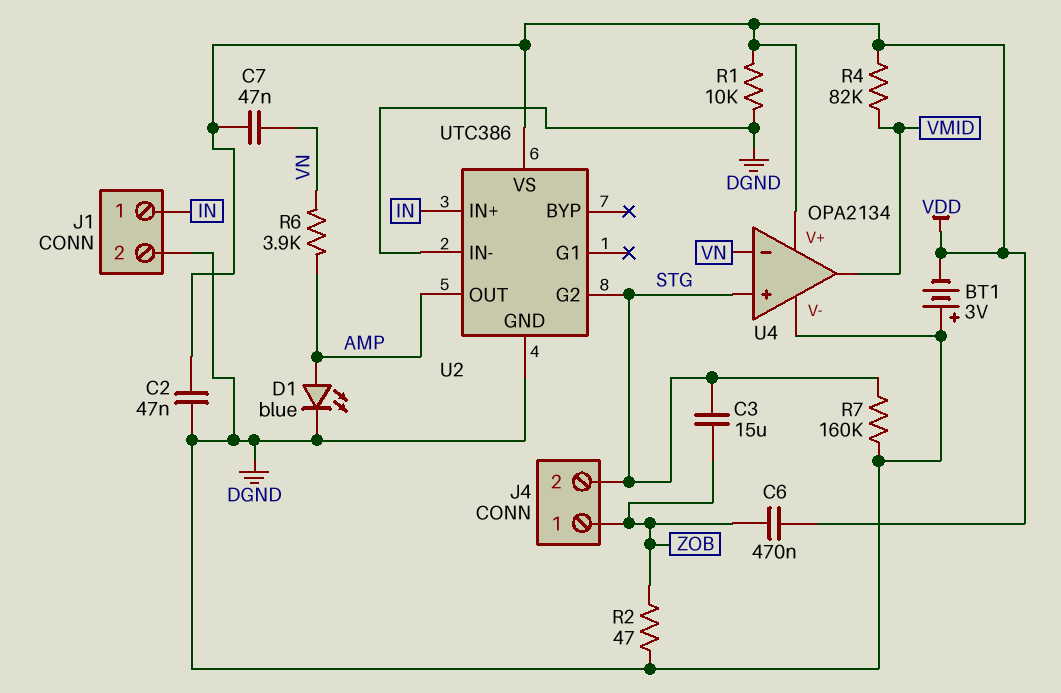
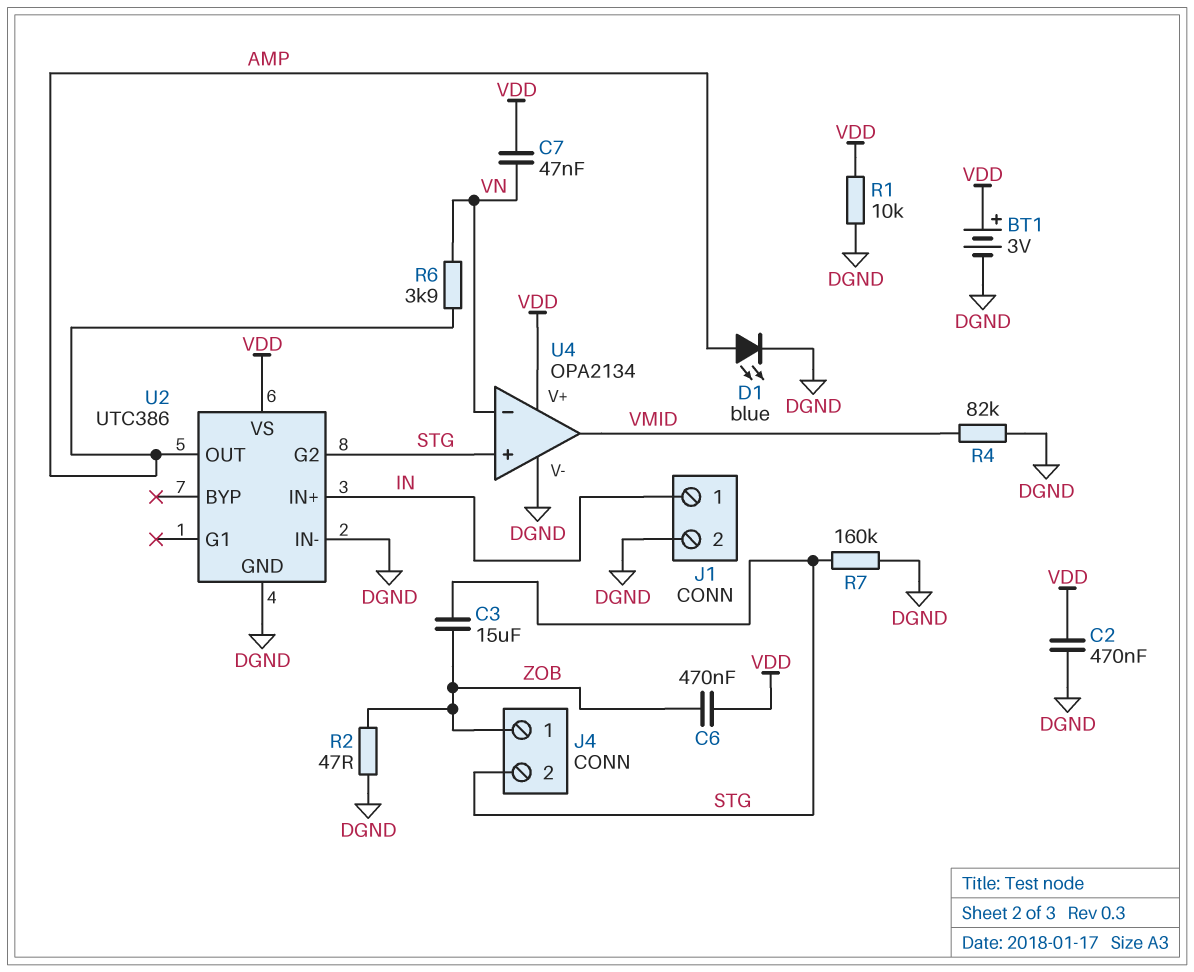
BT1: 3V (plus DGND, minus VDD) -> 3V (plus VDD, minus DGND)
C2: 47nF (DGND, VDD) -> 470nF (DGND, VDD)
R4: 82k (VDD, VMID) -> 82k (DGND, VMID)

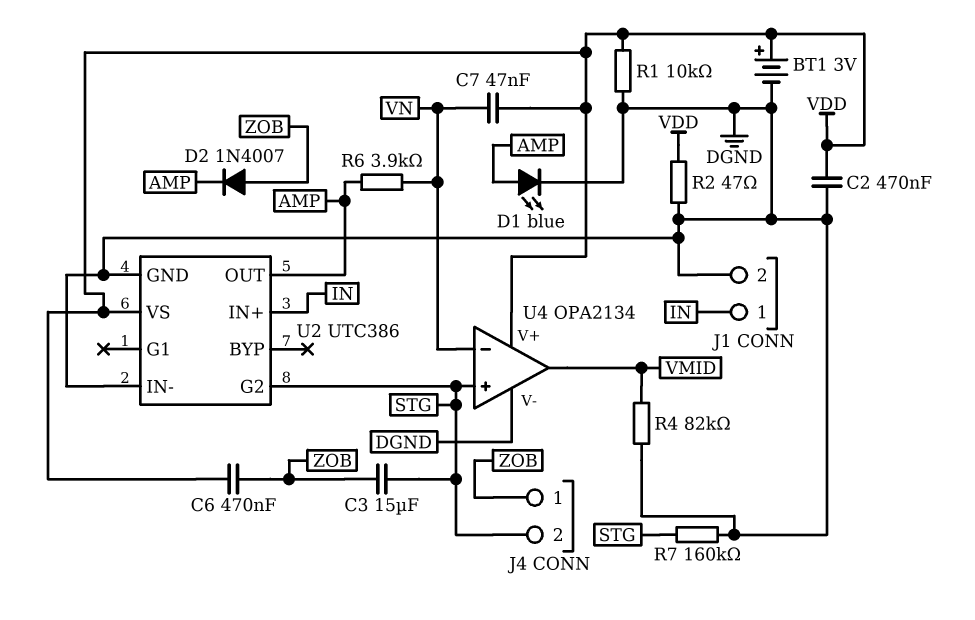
D2: none -> diode 1N4007 (A ZOB, K AMP)
R2: 47 (DGND, ZOB) -> 47 (DGND, VDD)

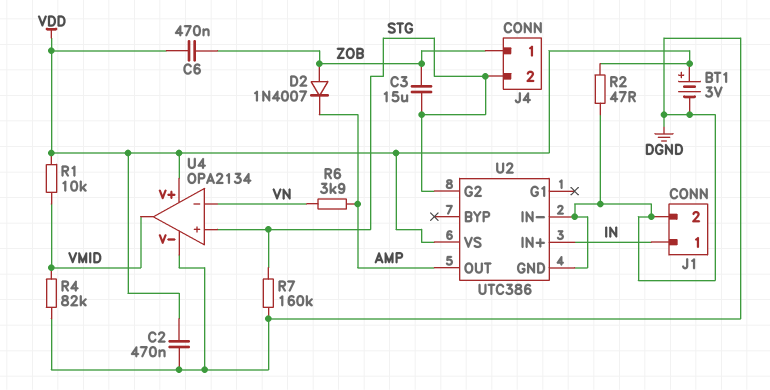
C7: 47nF (VDD, VN) -> none
D1: LED blue (A AMP, K DGND) -> none
R1: 10k (DGND, VDD) -> 10k (VDD, VMID)

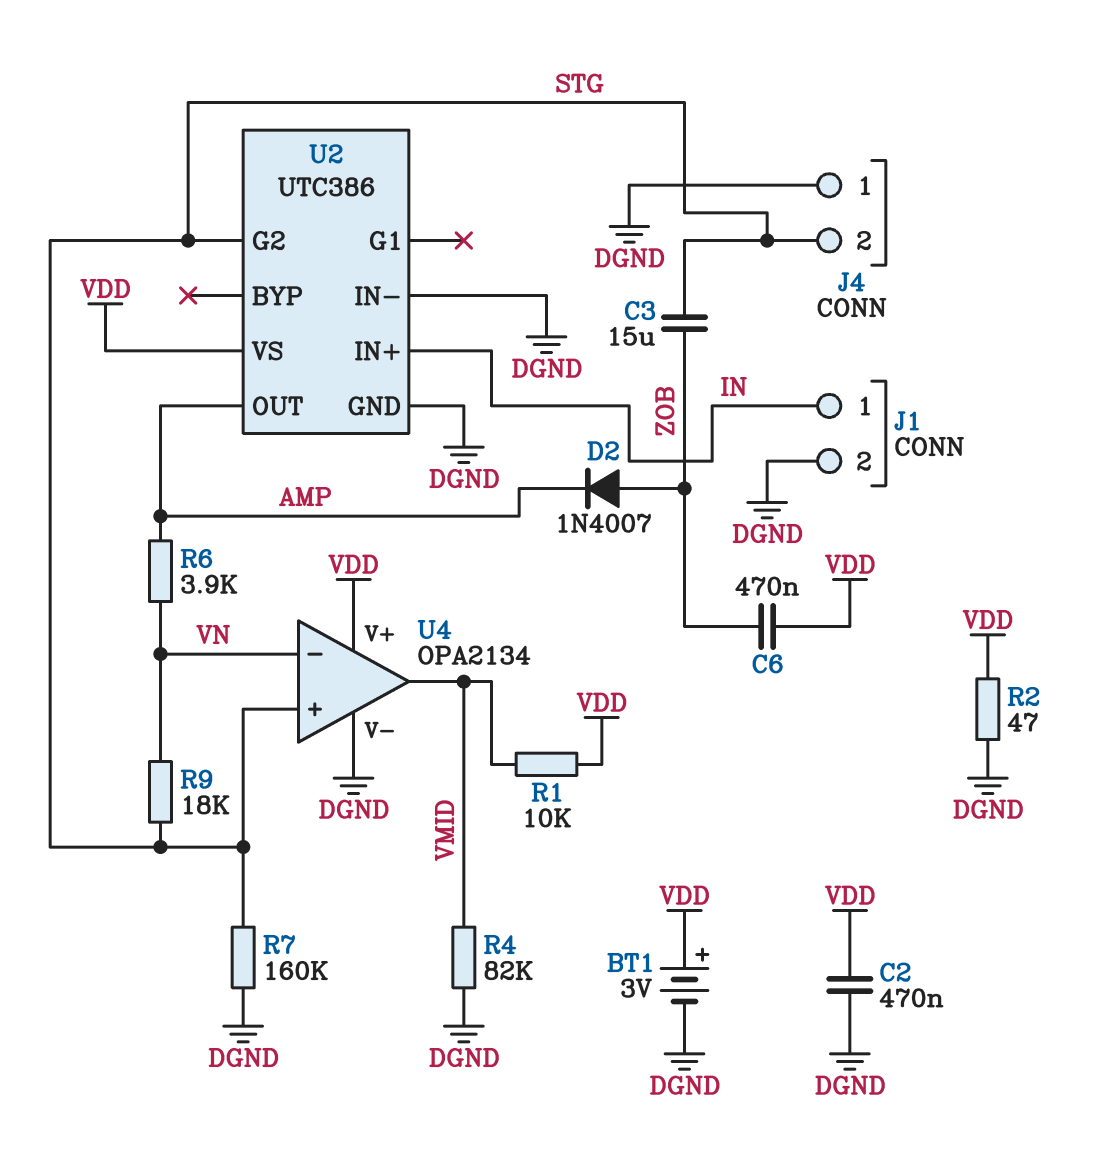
J4 pin 1: ZOB -> DGND
R9: none -> 18k (STG, VN)

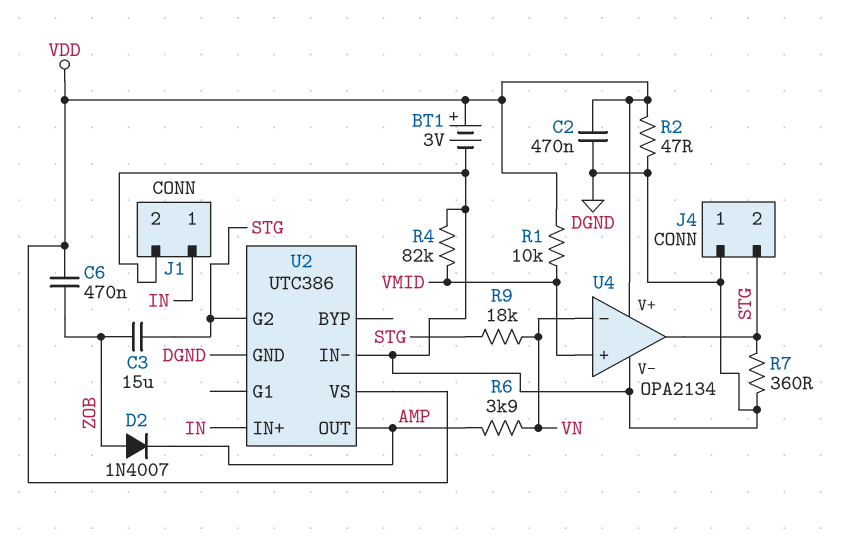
R7: 160k (DGND, STG) -> 360 (DGND, STG)
U4 pin in+: STG -> VMID
U4 pin out: VMID -> STG

